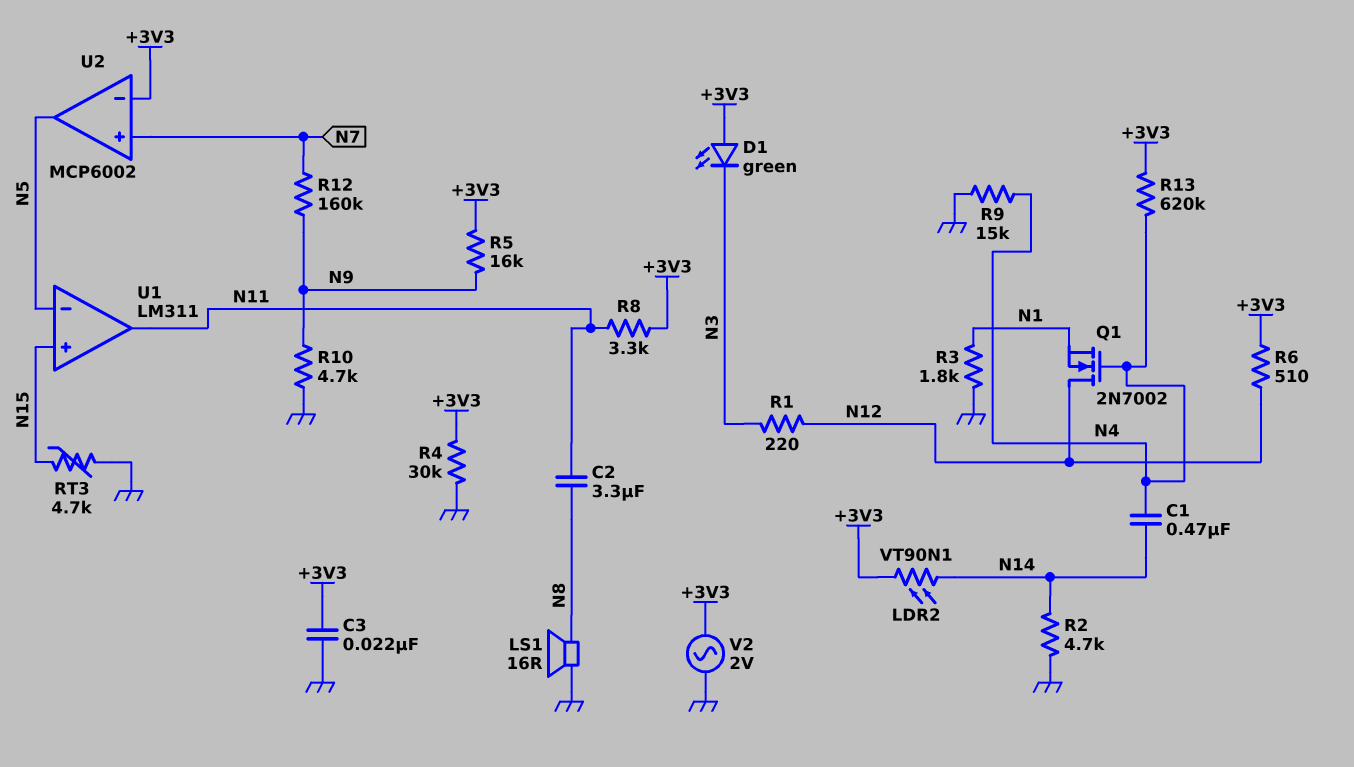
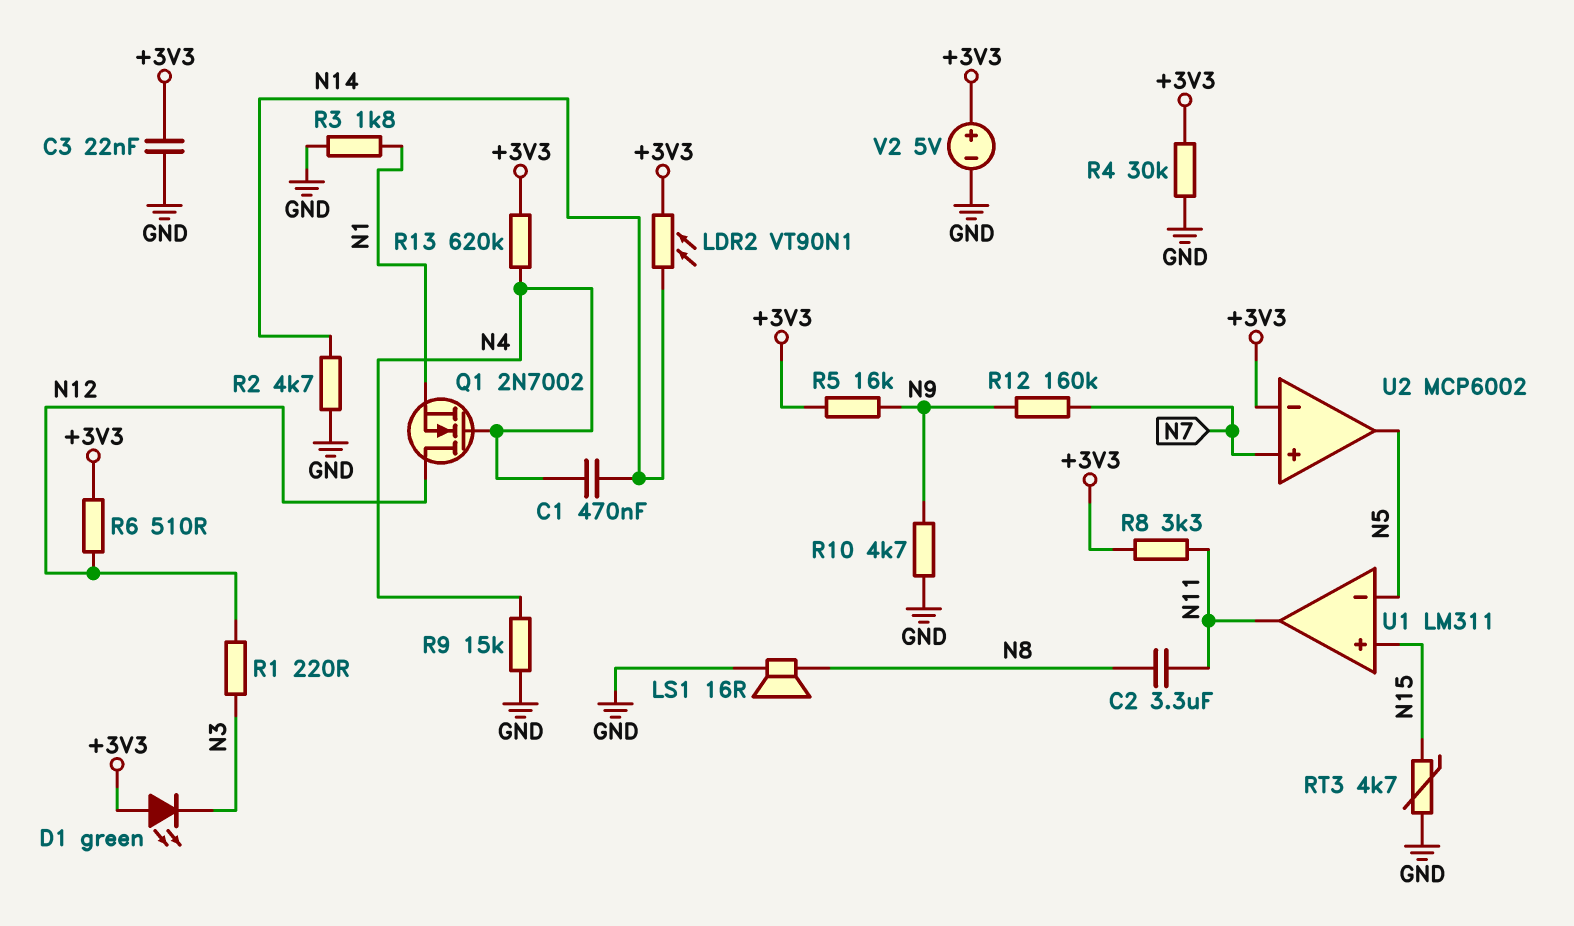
V2: AC 2V (+3V3, GND) -> 5V (plus +3V3, minus GND)

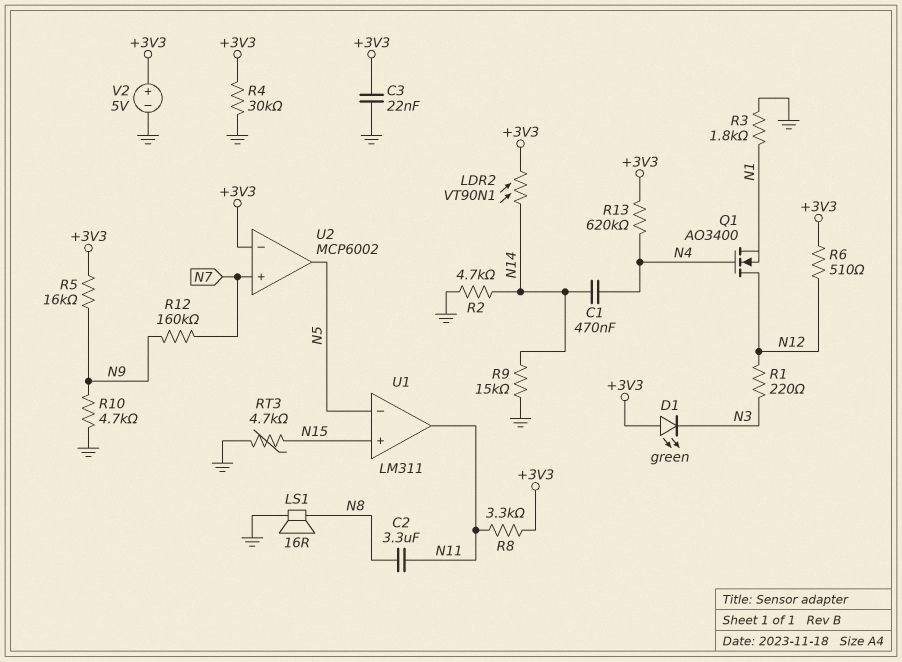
Q1: NMOS 2N7002 (G N4, D N12, S N1) -> NMOS AO3400 (G N4, D N12, S N1)
R9: 15k (GND, N4) -> 15k (GND, N14)

